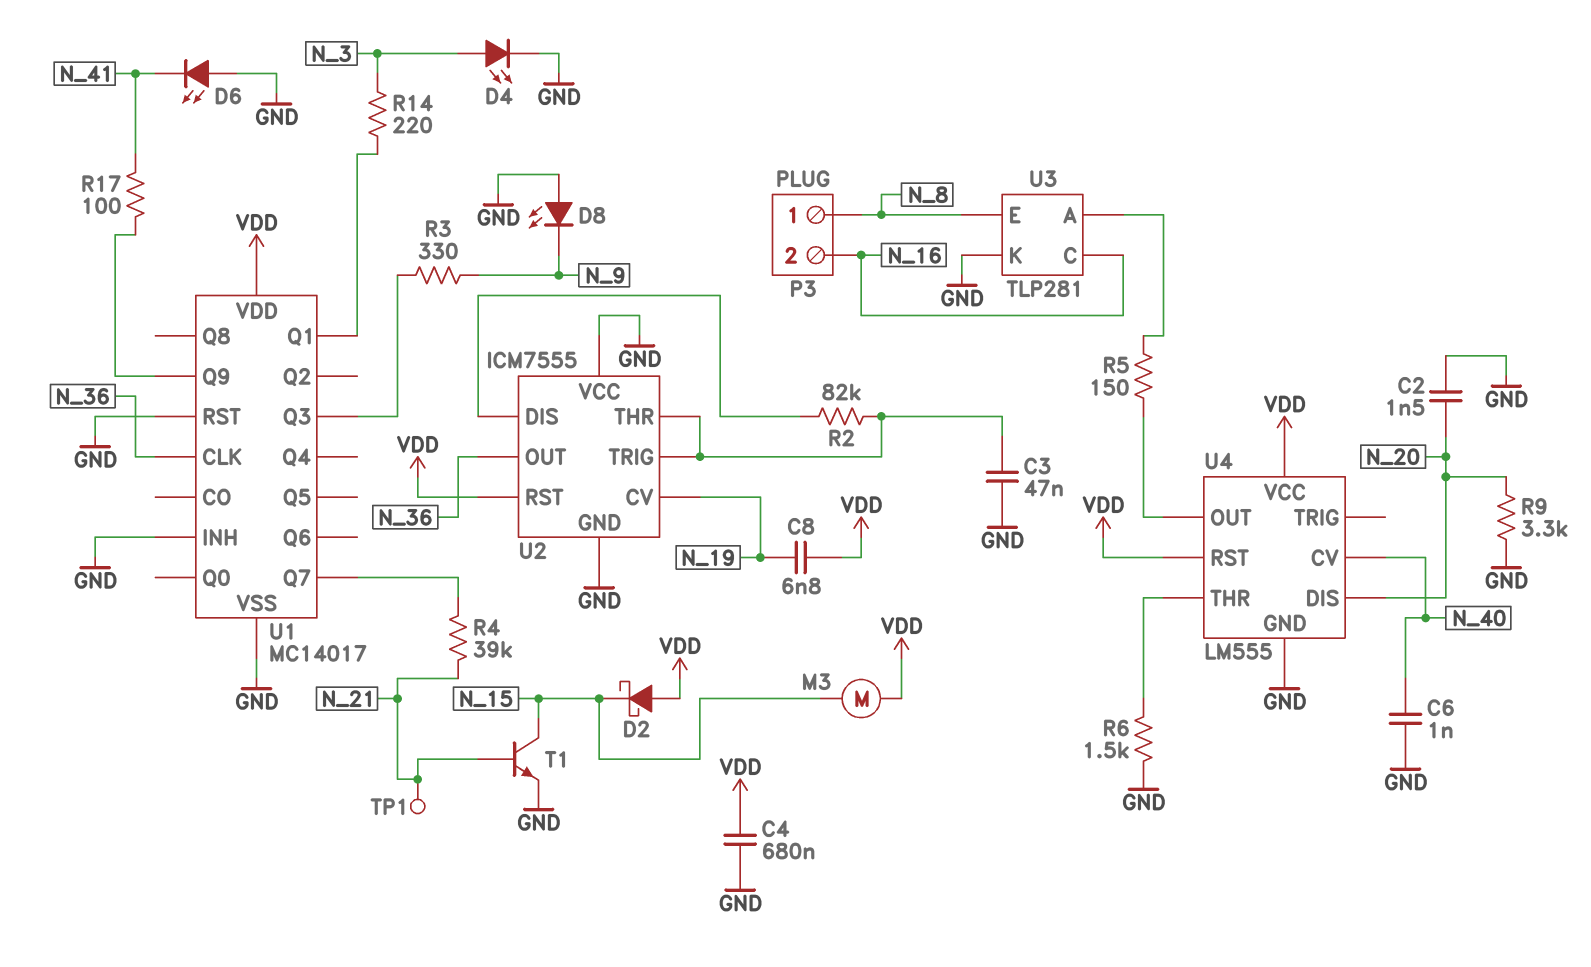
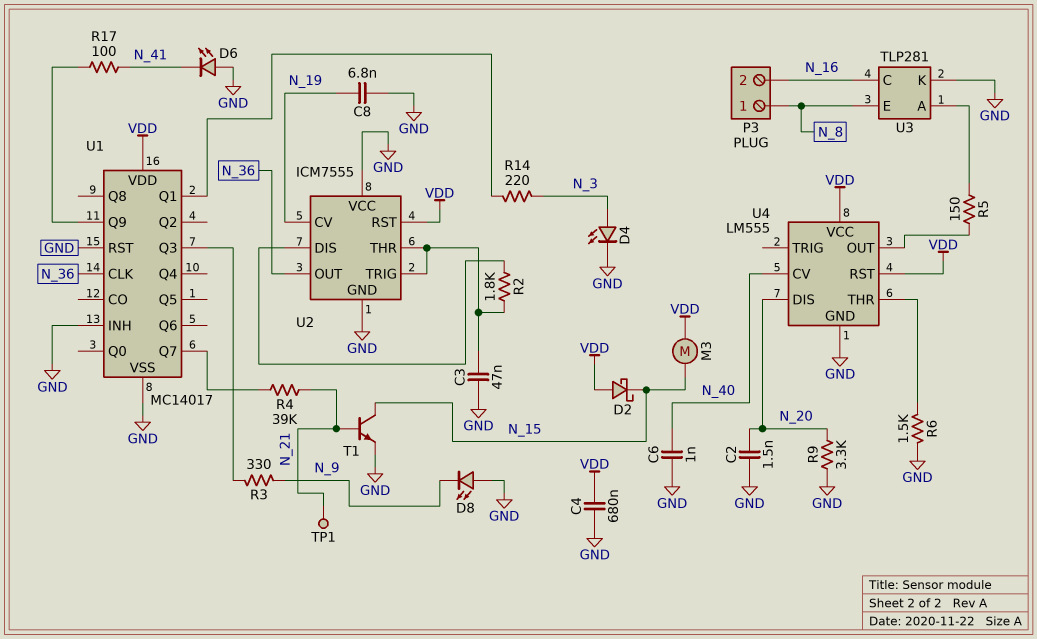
C8: 6.8nF (N_19, VDD) -> 6.8nF (GND, N_19)
R2: 82k (U2/DIS, U2/THR) -> 1.8k (U2/DIS, U2/THR)

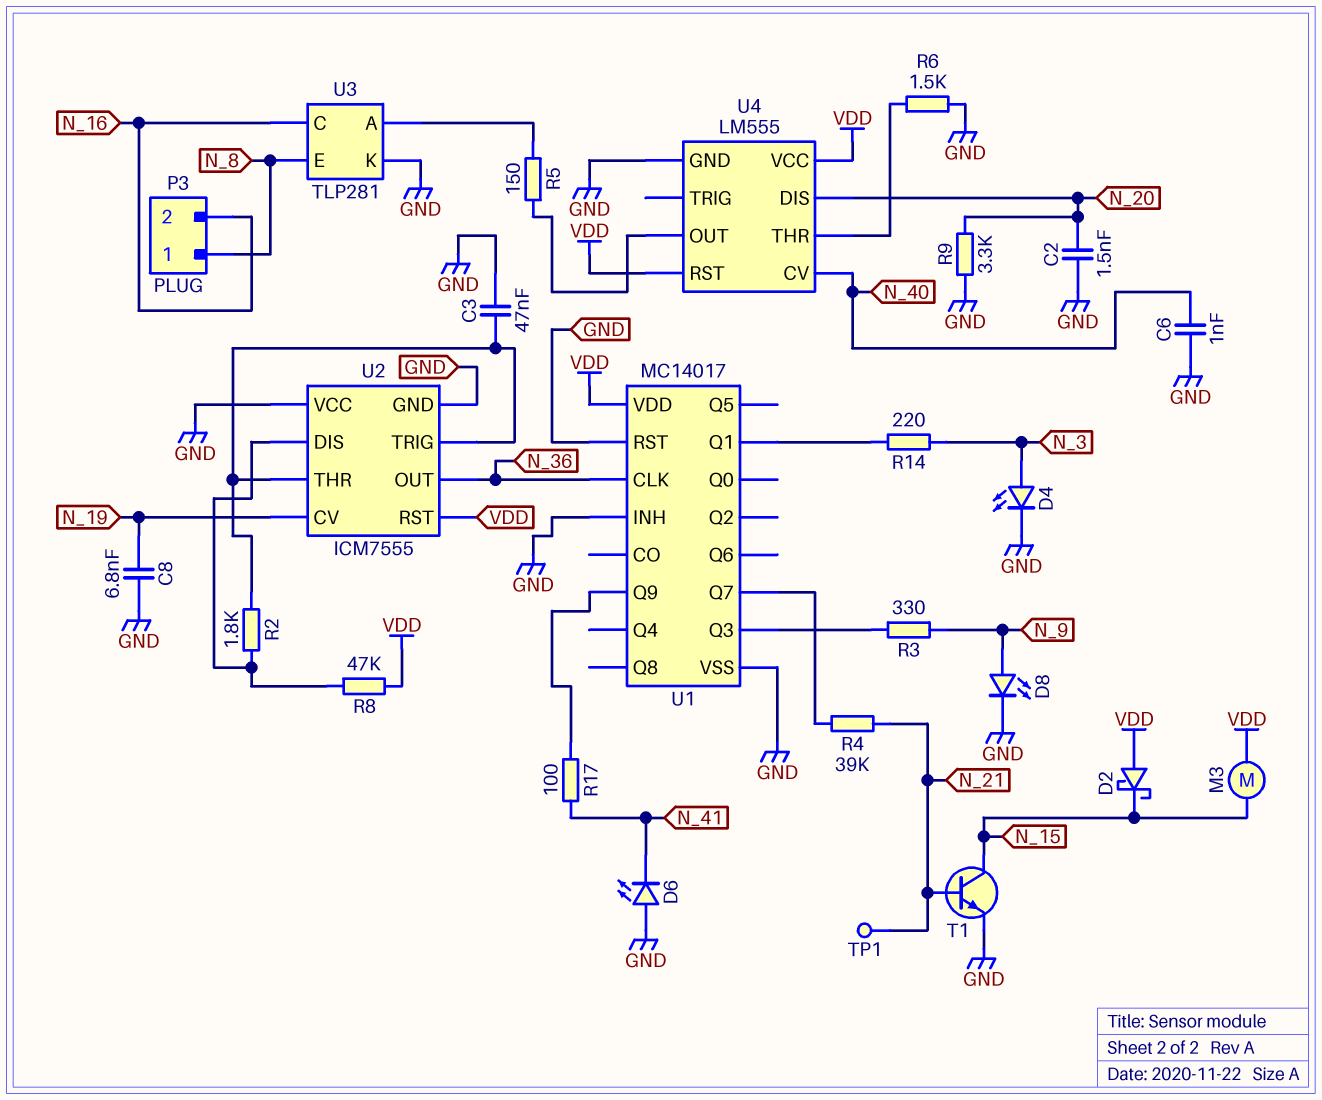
C4: 680nF (GND, VDD) -> none
D8: LED (A GND, K N_9) -> LED (A N_9, K GND)
R8: none -> 47k (U2/DIS, VDD)

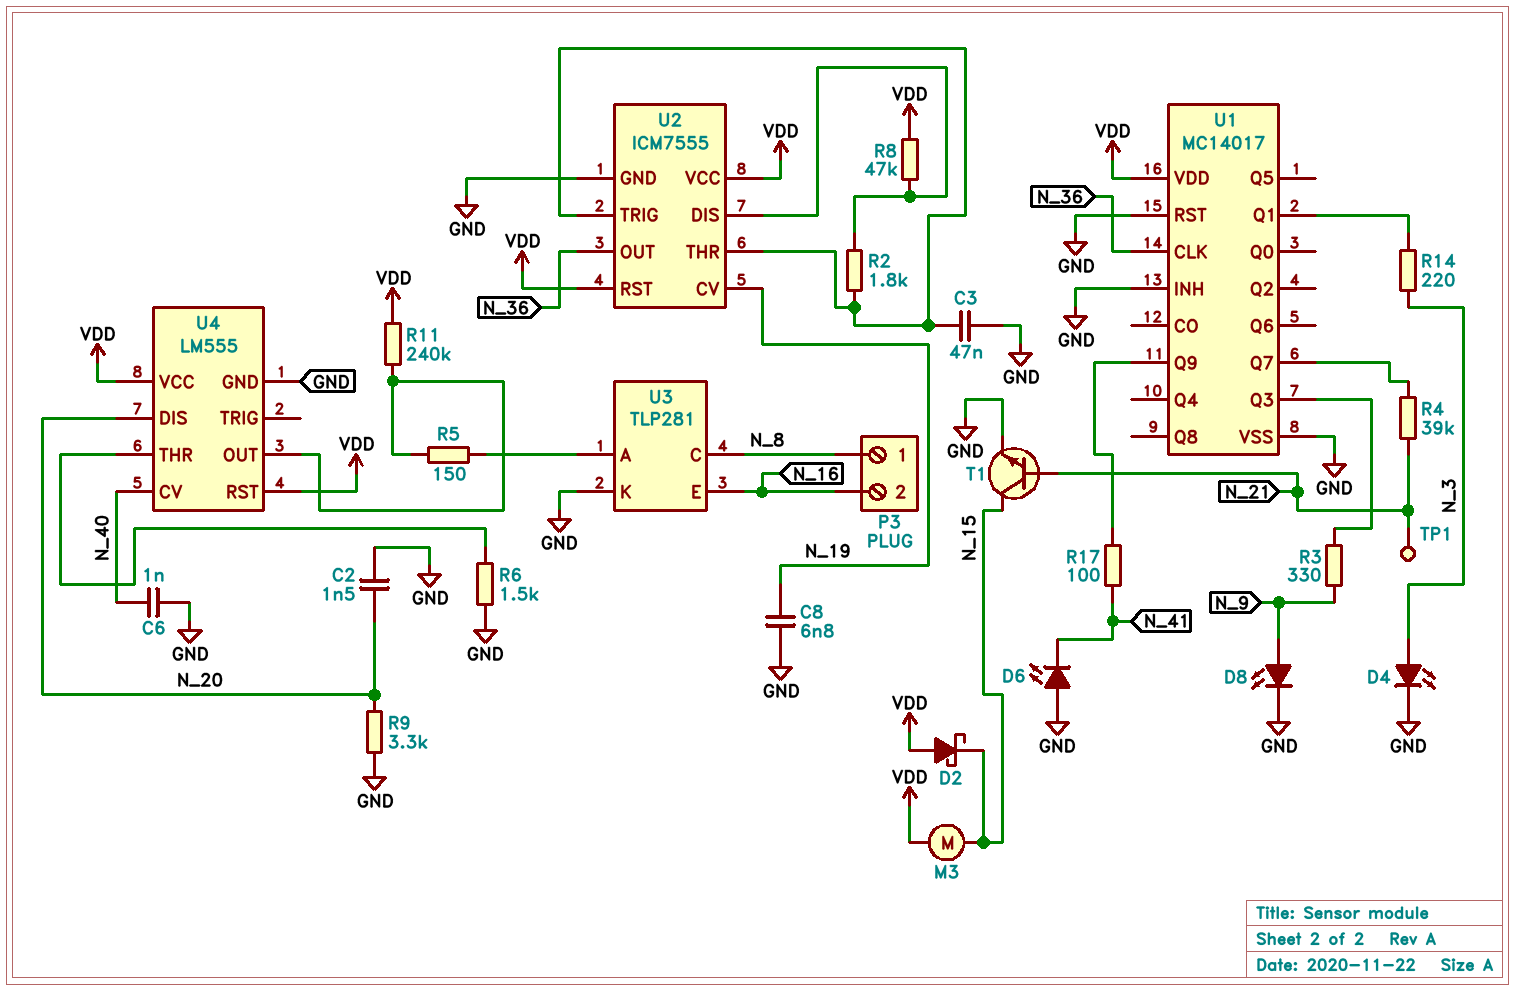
R11: none -> 240k (U4/OUT, VDD)
U2 pin VCC: GND -> VDD
U3 pin C: N_16 -> N_8
U3 pin E: N_8 -> N_16

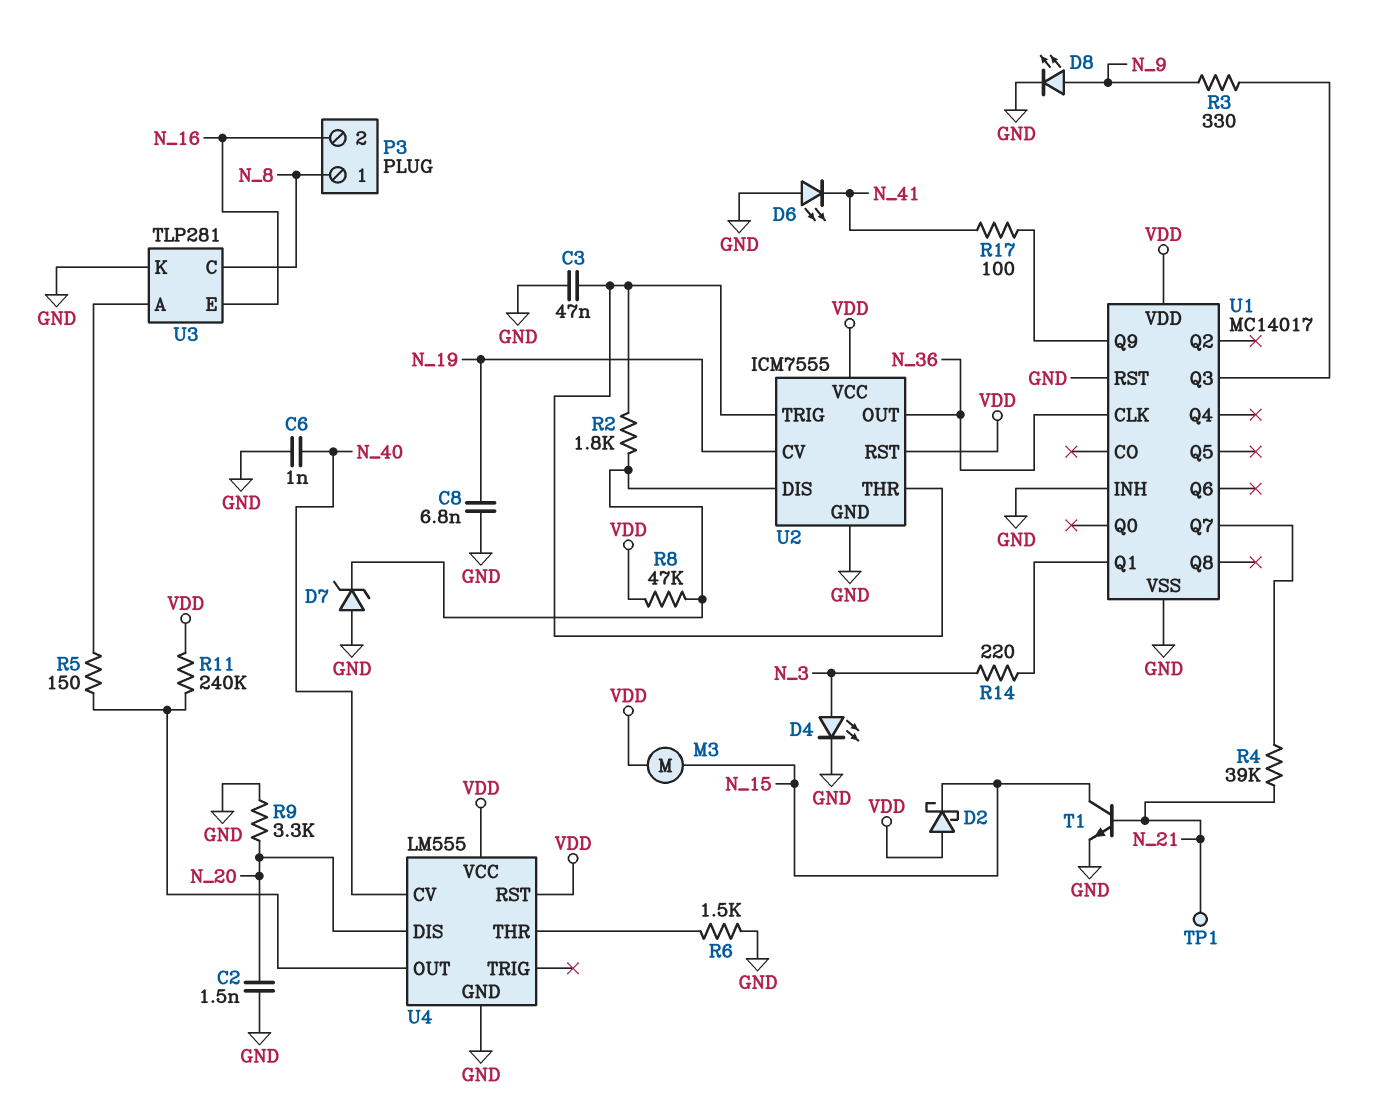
D7: none -> zener (A GND, K U2/DIS)

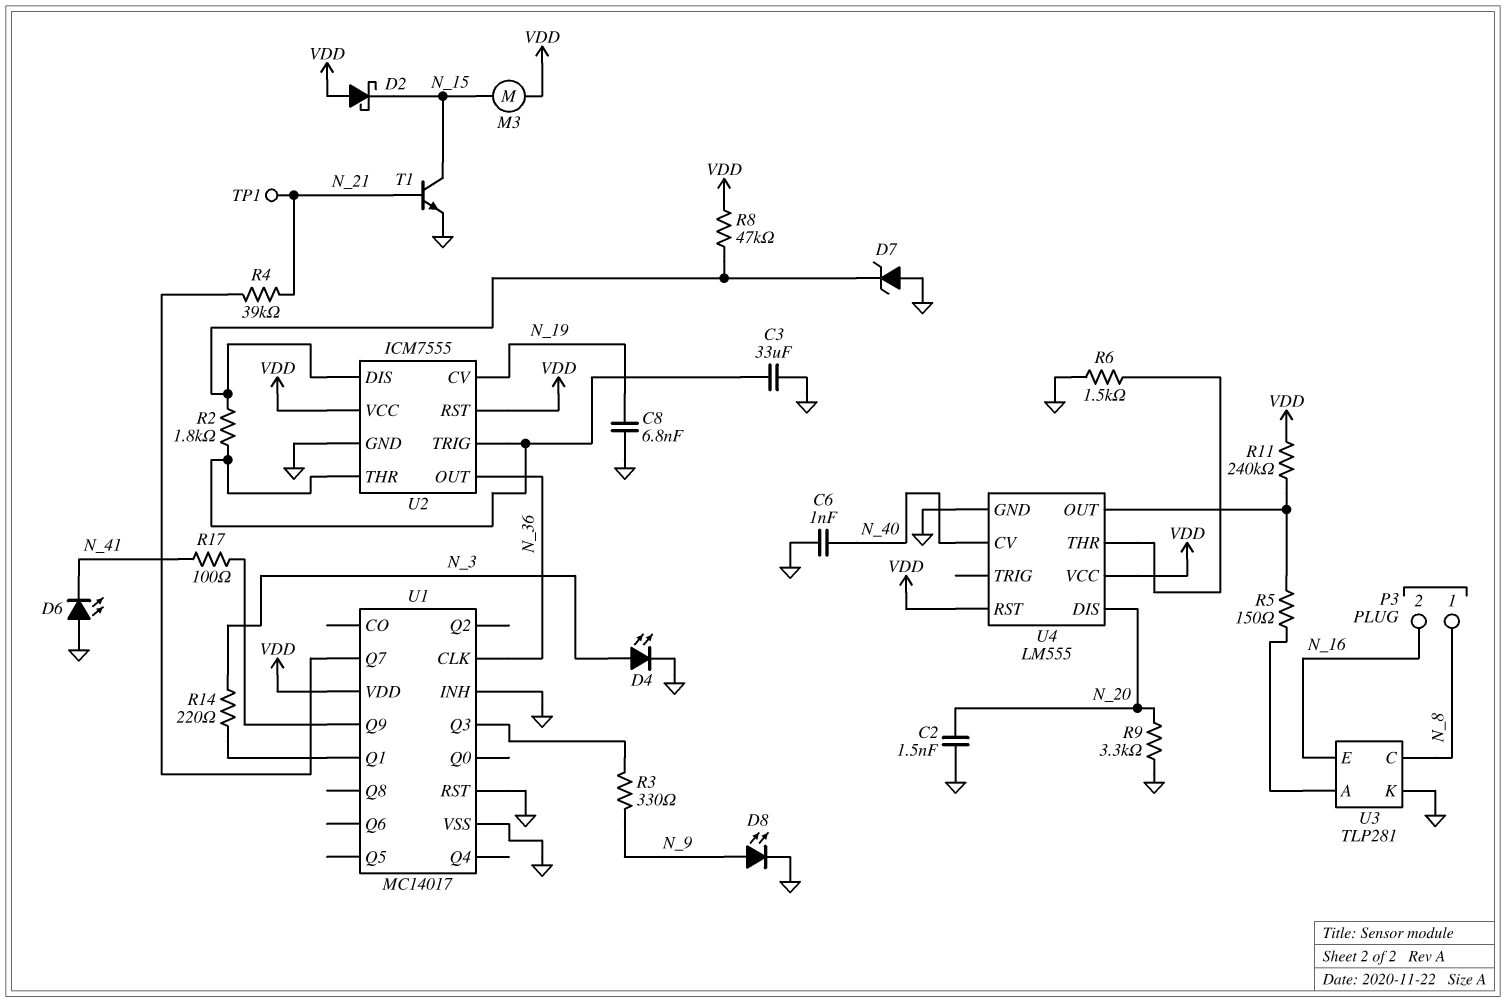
C3: 47nF (GND, U2/THR) -> 33uF (GND, U2/THR)

